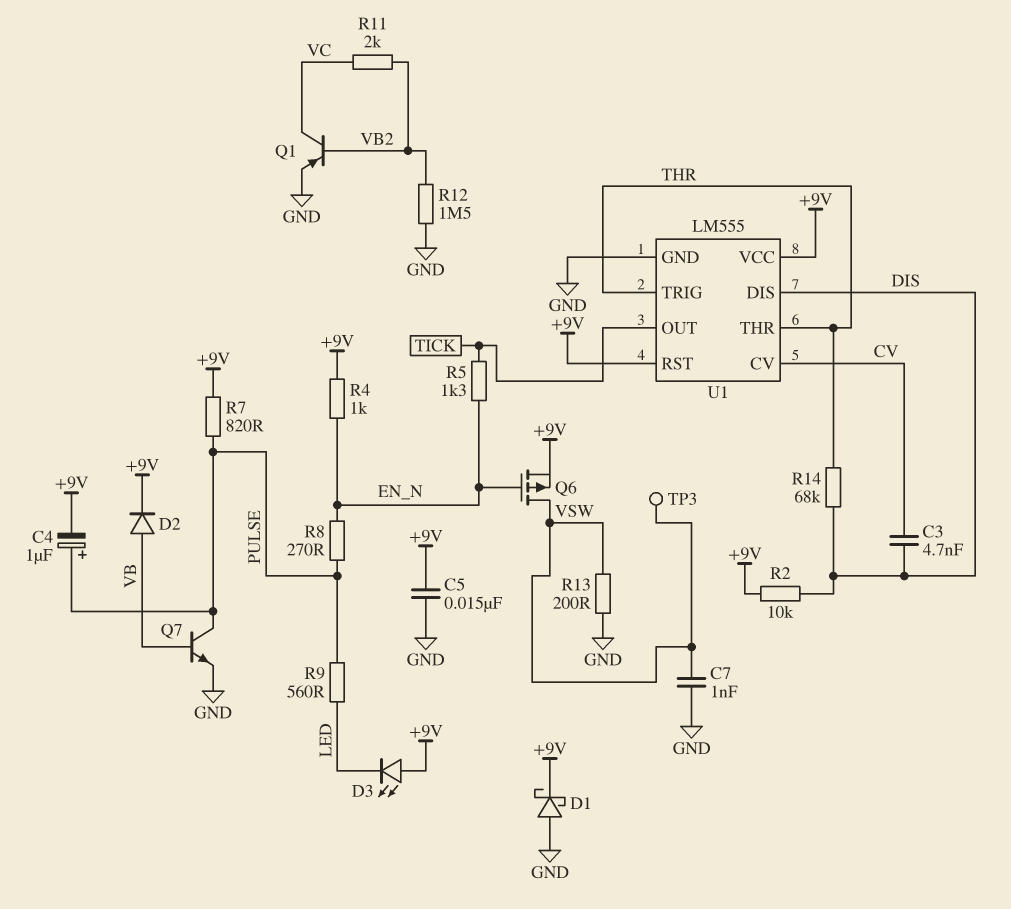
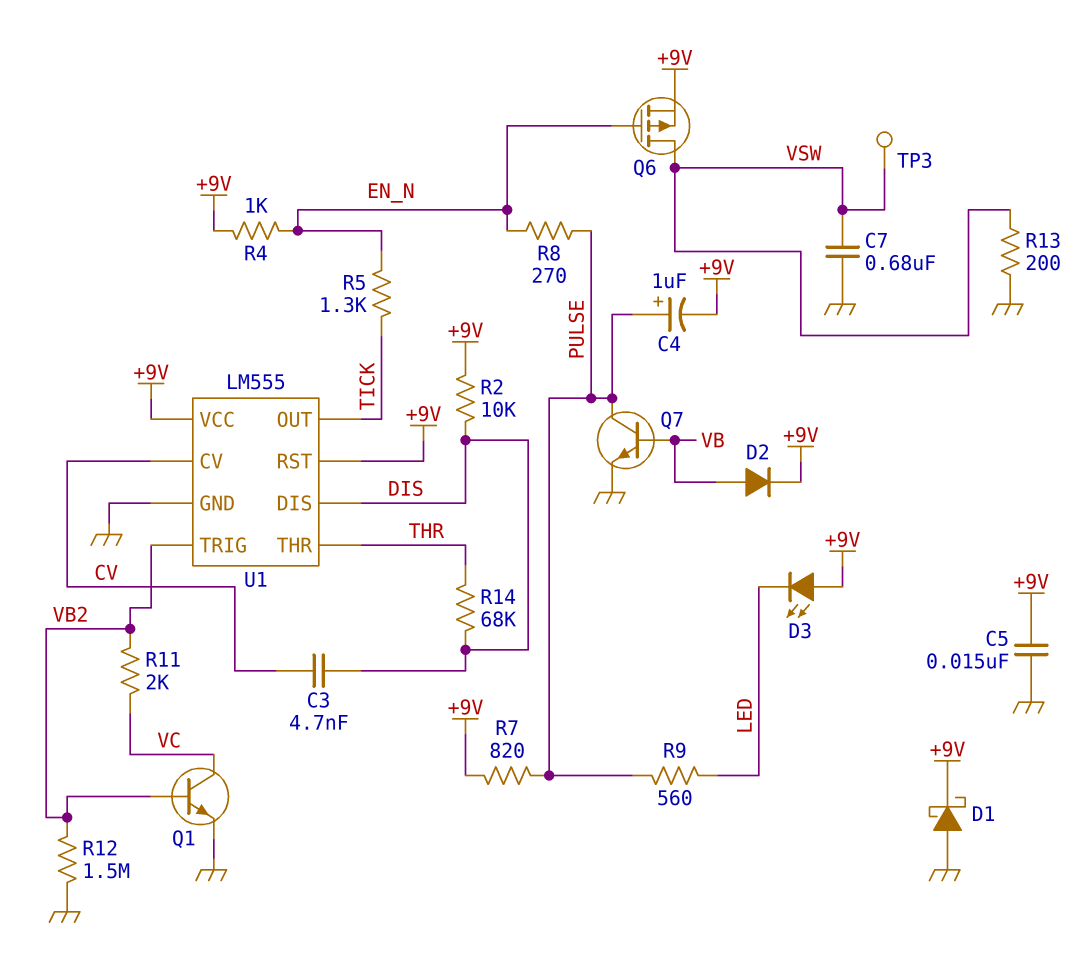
C7: 1nF (GND, VSW) -> 680nF (GND, VSW)
Q1: PNP (B VB2, C VC, E GND) -> NPN (B VB2, C VC, E GND)
U1 pin TRIG: THR -> VB2

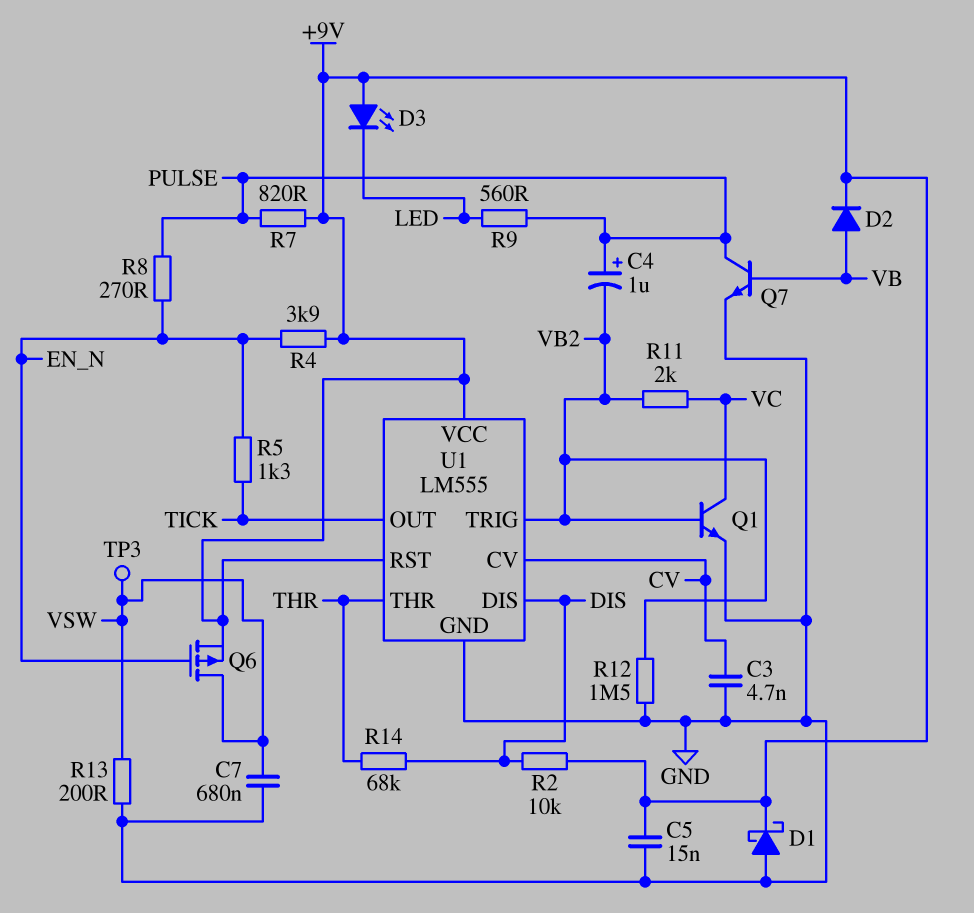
C3: 4.7nF (CV, DIS) -> 4.7nF (CV, GND)
C4: 1uF (plus PULSE, minus +9V) -> 1uF (plus PULSE, minus VB2)
R4: 1k (+9V, EN_N) -> 3.9k (+9V, EN_N)

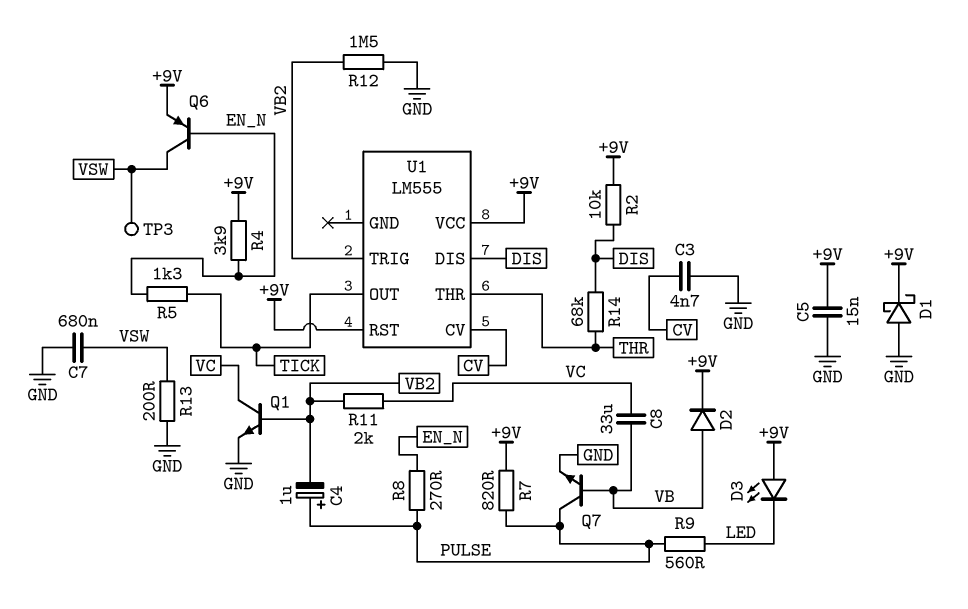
C8: none -> 33uF (VB, VC)
Q6: PMOS (G EN_N, D VSW, S +9V) -> PNP (B EN_N, C VSW, E +9V)
U1 pin GND: GND -> none

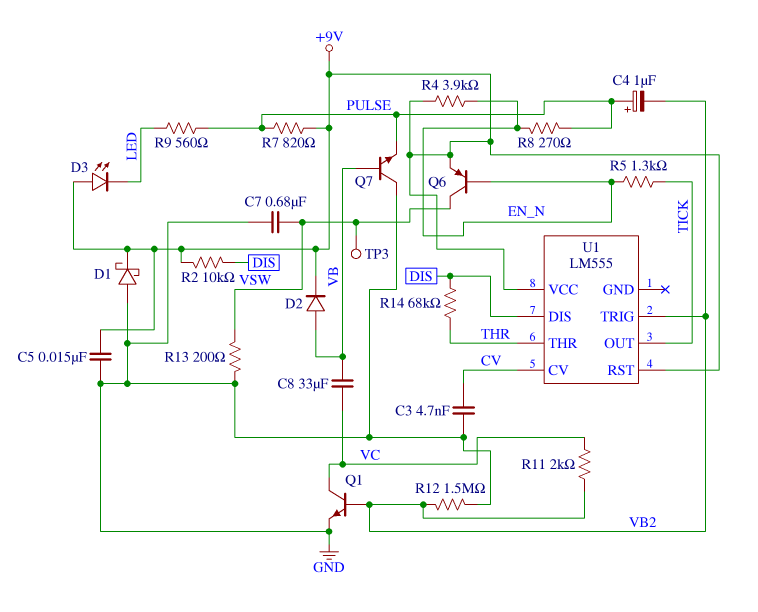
Q7: NPN (B VB, C PULSE, E GND) -> NPN (B VB, C GND, E PULSE)

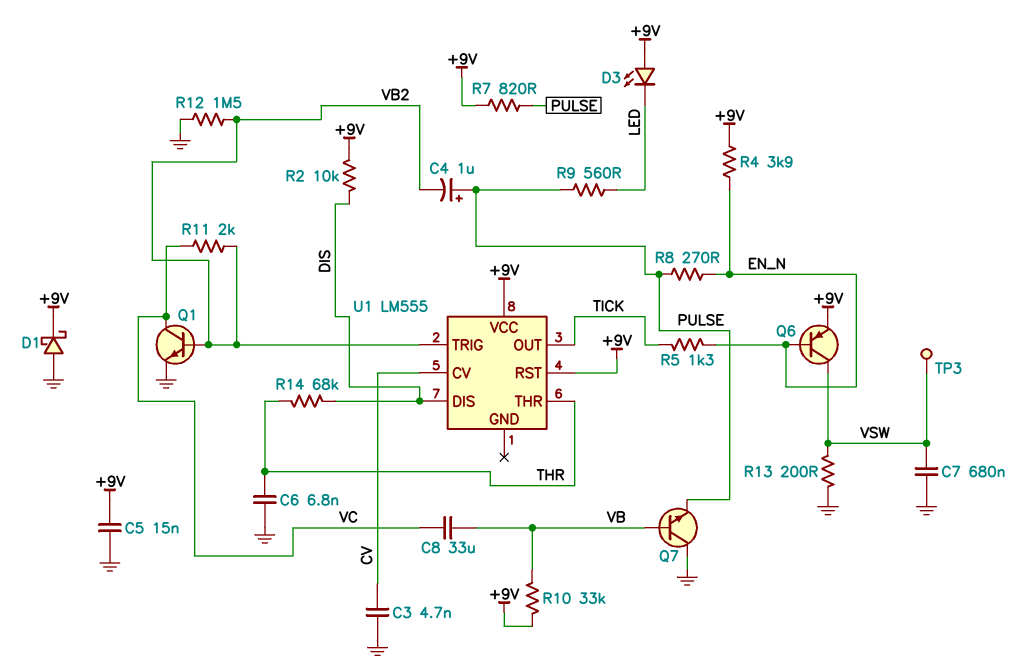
C6: none -> 6.8nF (GND, THR)
D2: diode (A VB, K +9V) -> none
R10: none -> 33k (+9V, VB)

